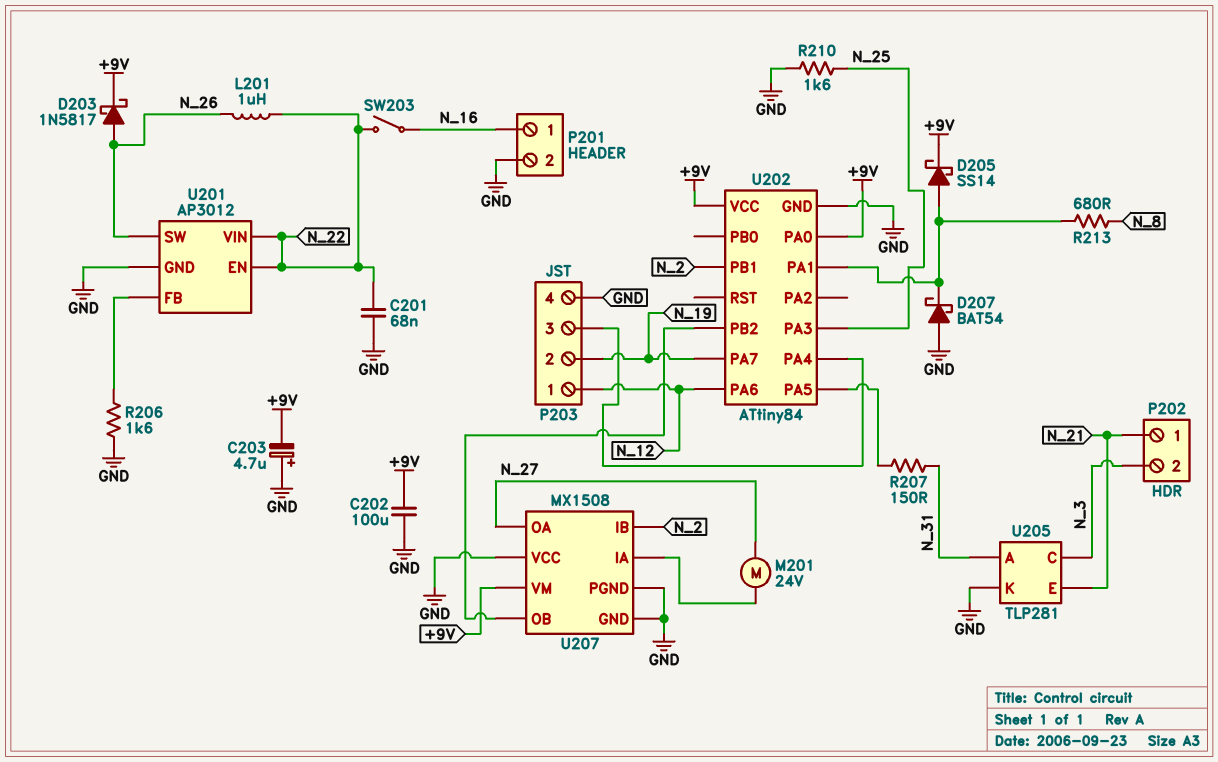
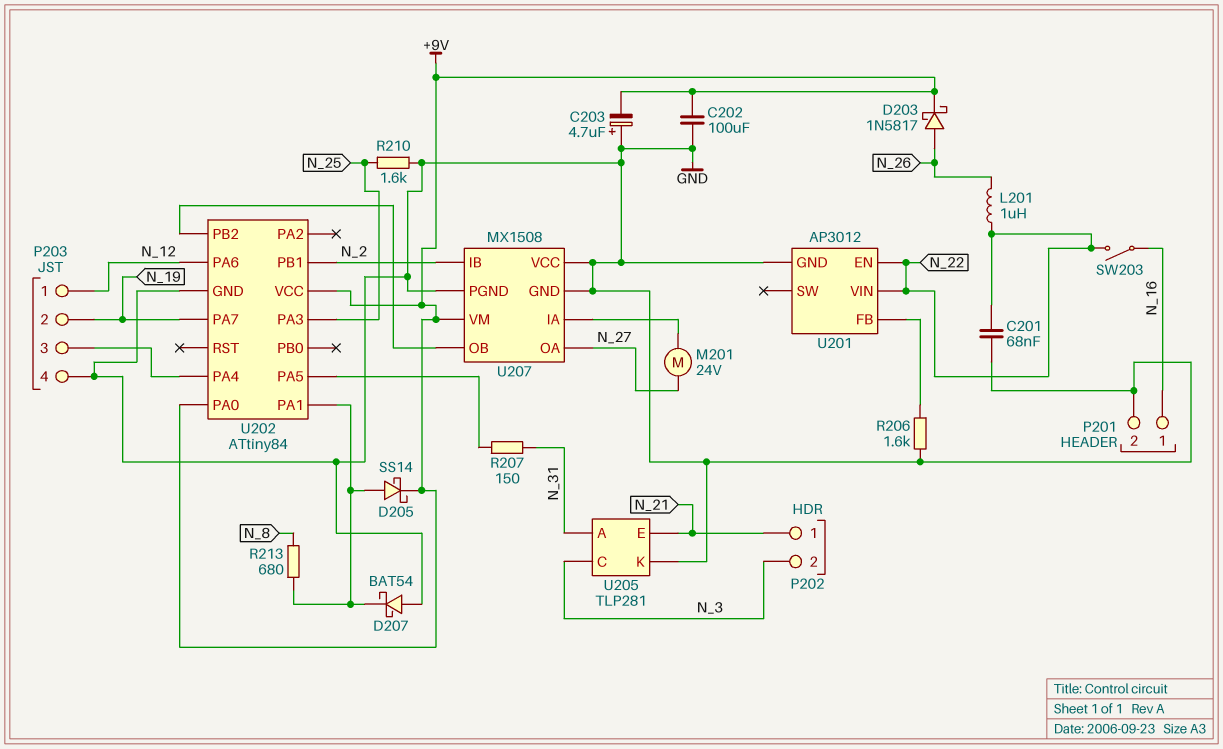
U201 pin SW: N_26 -> none

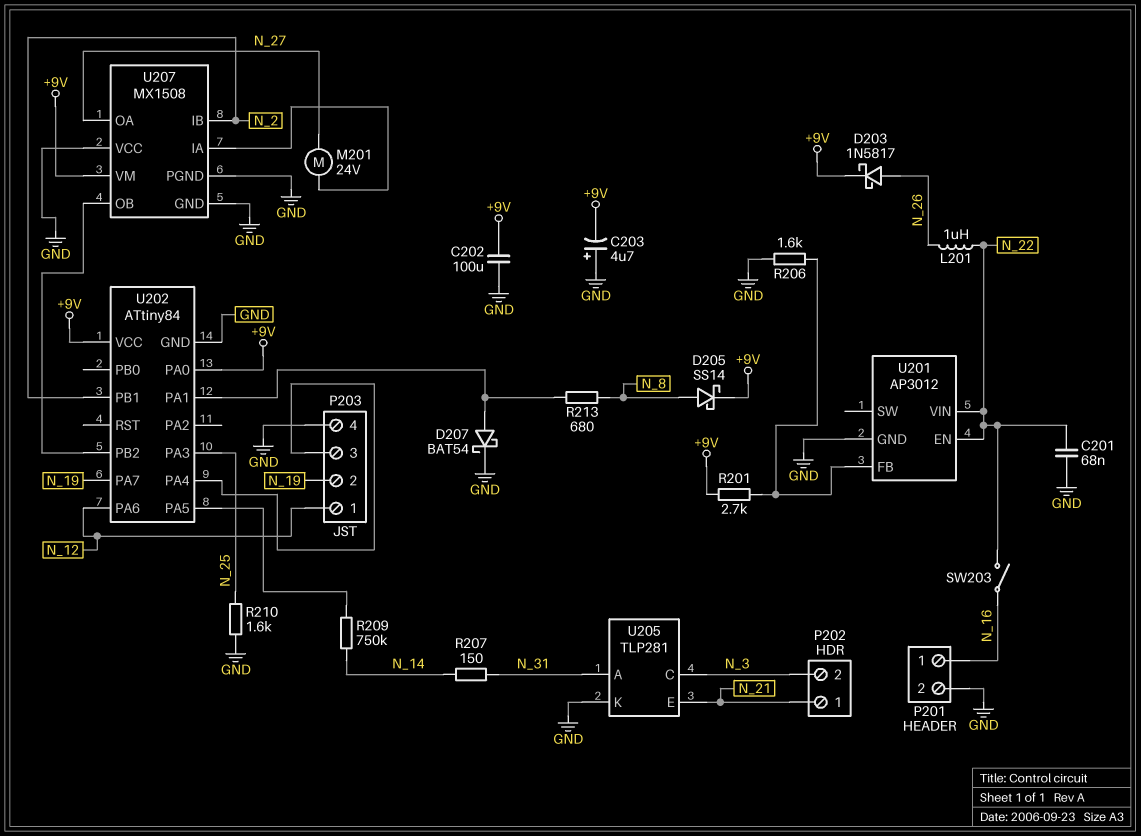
D205: schottky SS14 (A U202/PA1, K +9V) -> schottky SS14 (A N_8, K +9V)
D207: schottky BAT54 (A GND, K U202/PA1) -> schottky BAT54 (A U202/PA1, K GND)
R201: none -> 2.7k (+9V, U201/FB)
R207: 150 (N_31, U202/PA5) -> 150 (N_14, N_31)
R209: none -> 750k (N_14, U202/PA5)

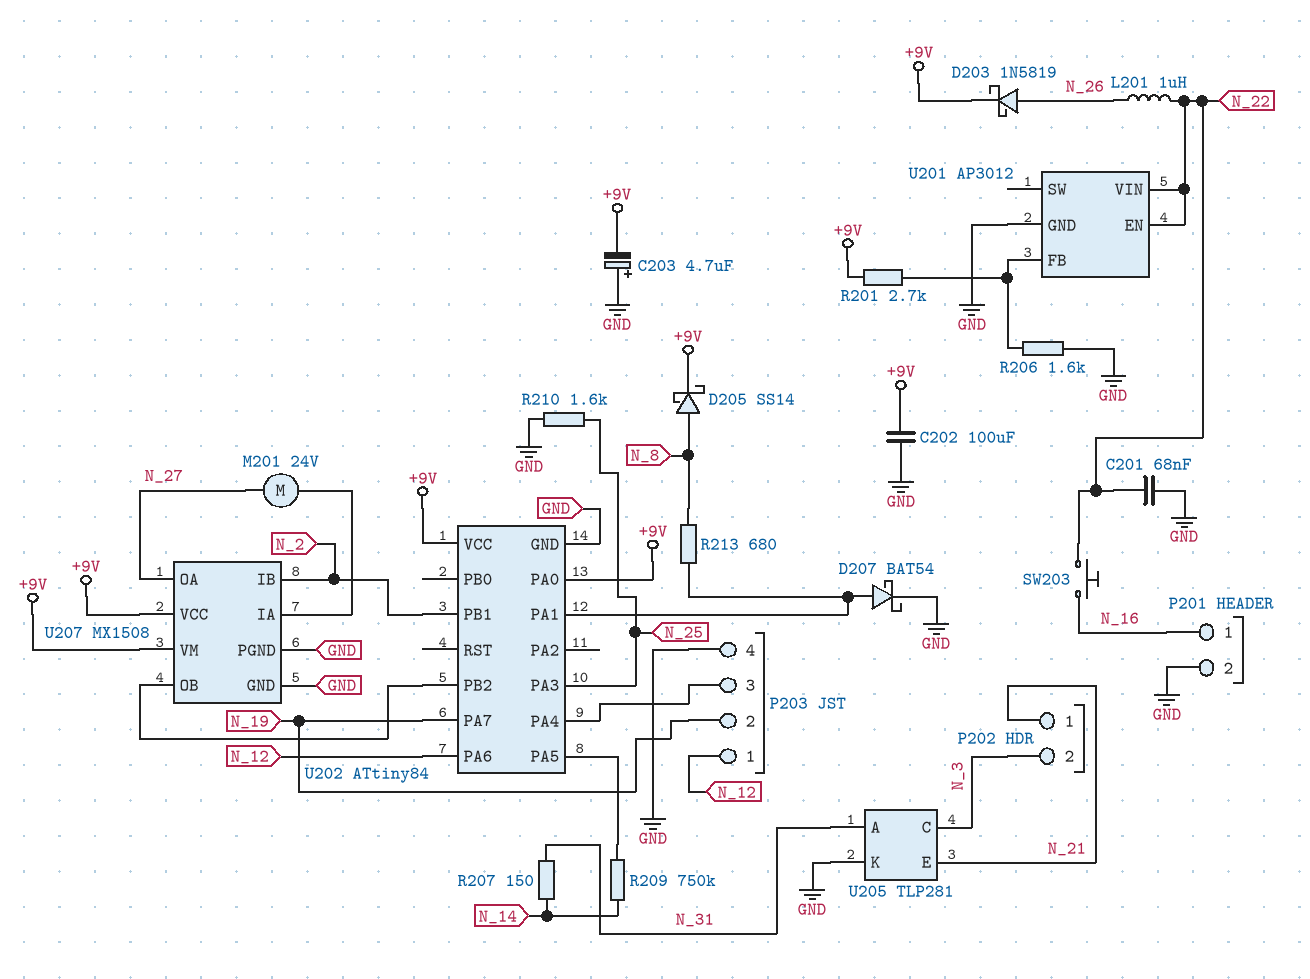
D203: schottky 1N5817 (A N_26, K +9V) -> schottky 1N5819 (A N_26, K +9V)
SW203: switch (N_16, N_22) -> button (N_16, N_22)
U207 pin VCC: GND -> +9V

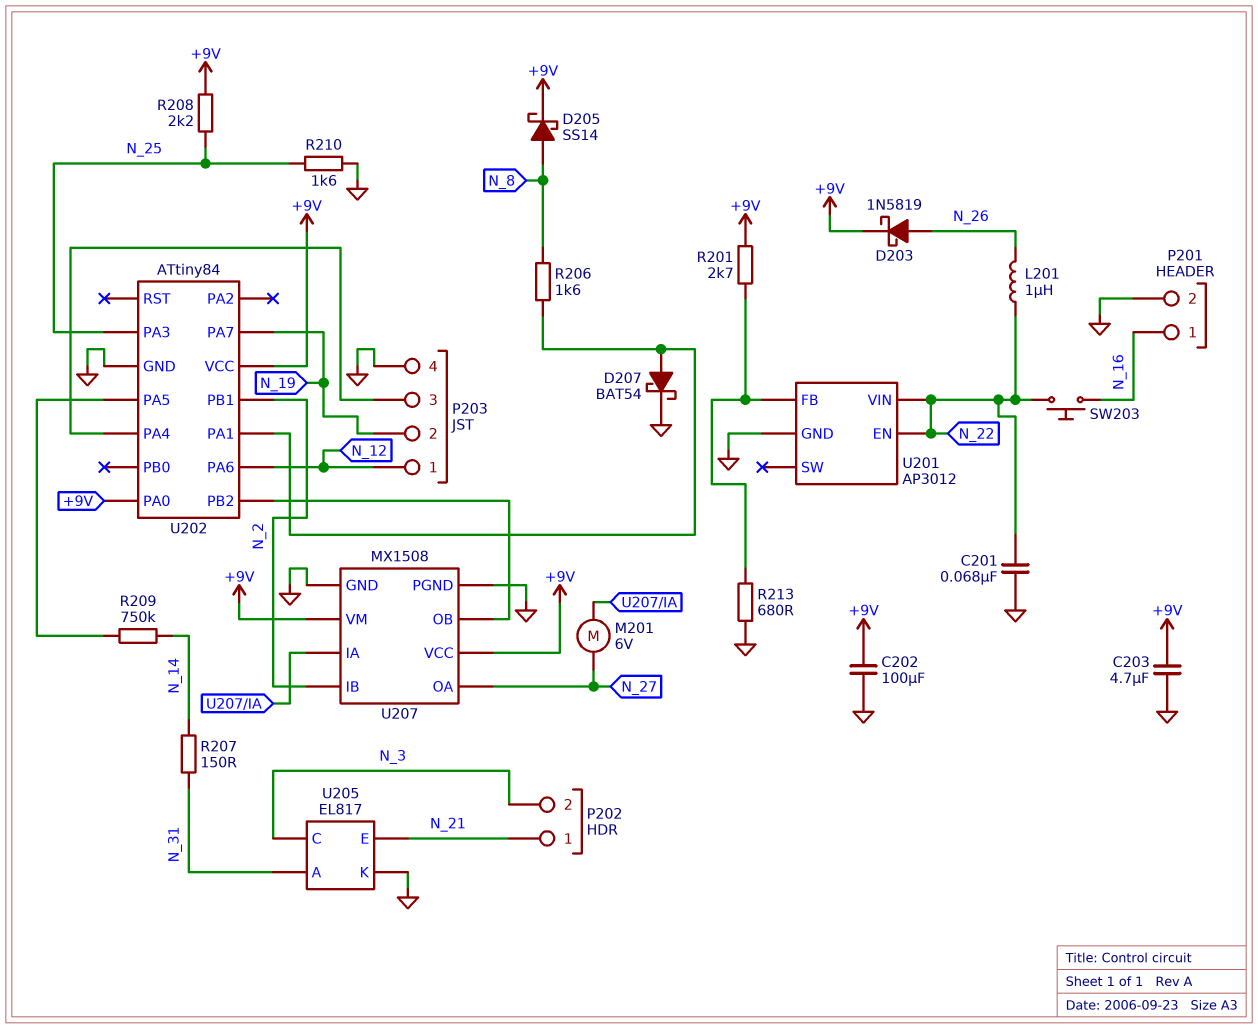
C203: 4.7uF (plus GND, minus +9V) -> 4.7uF (+9V, GND)
M201: motor 24V (N_27, U207/IA) -> motor 6V (N_27, U207/IA)
R206: 1.6k (GND, U201/FB) -> 1.6k (N_8, U202/PA1)
R208: none -> 2.2k (+9V, N_25)
R213: 680 (N_8, U202/PA1) -> 680 (GND, U201/FB)
U205: TLP281 -> EL817

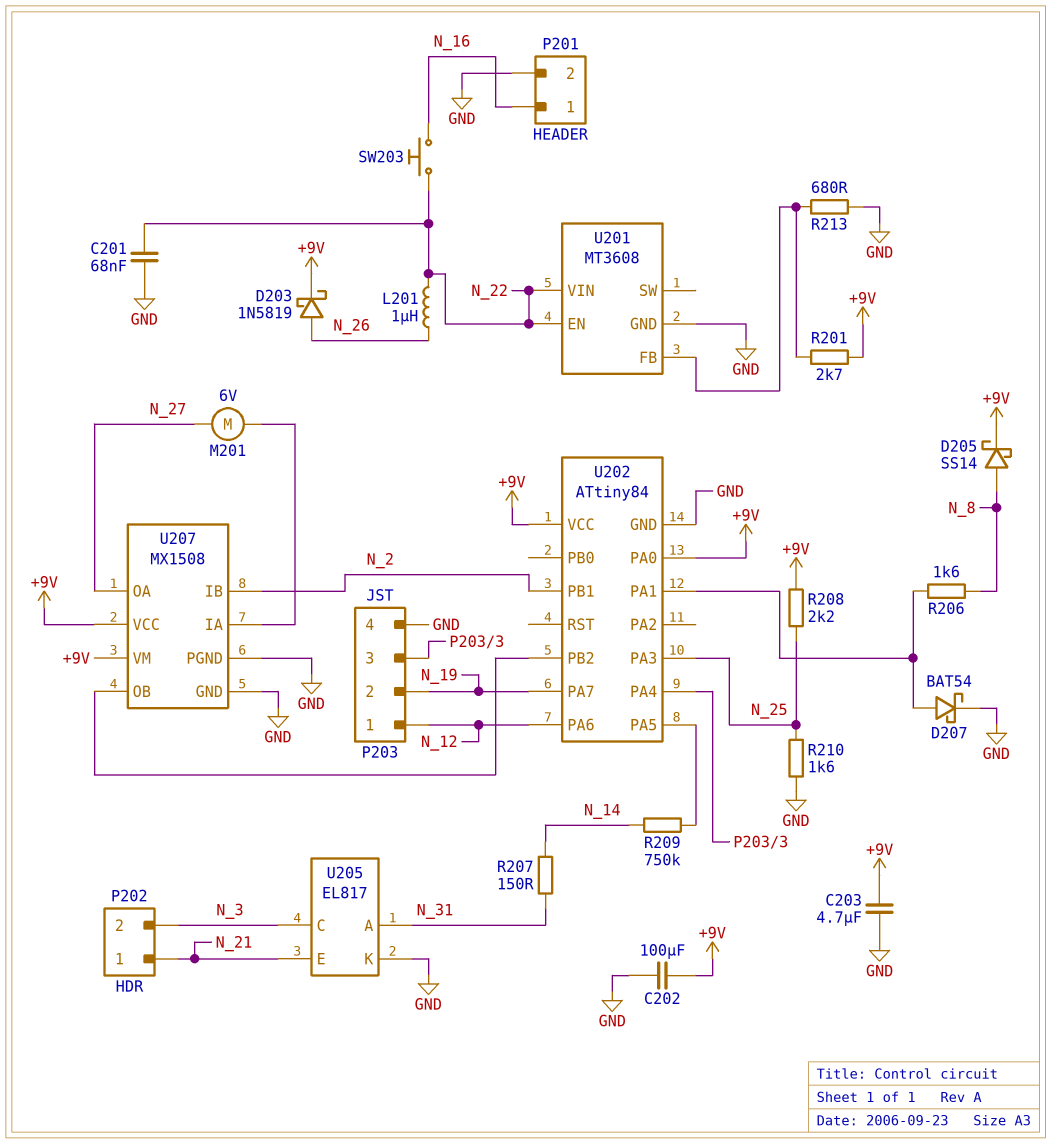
U201: AP3012 -> MT3608

